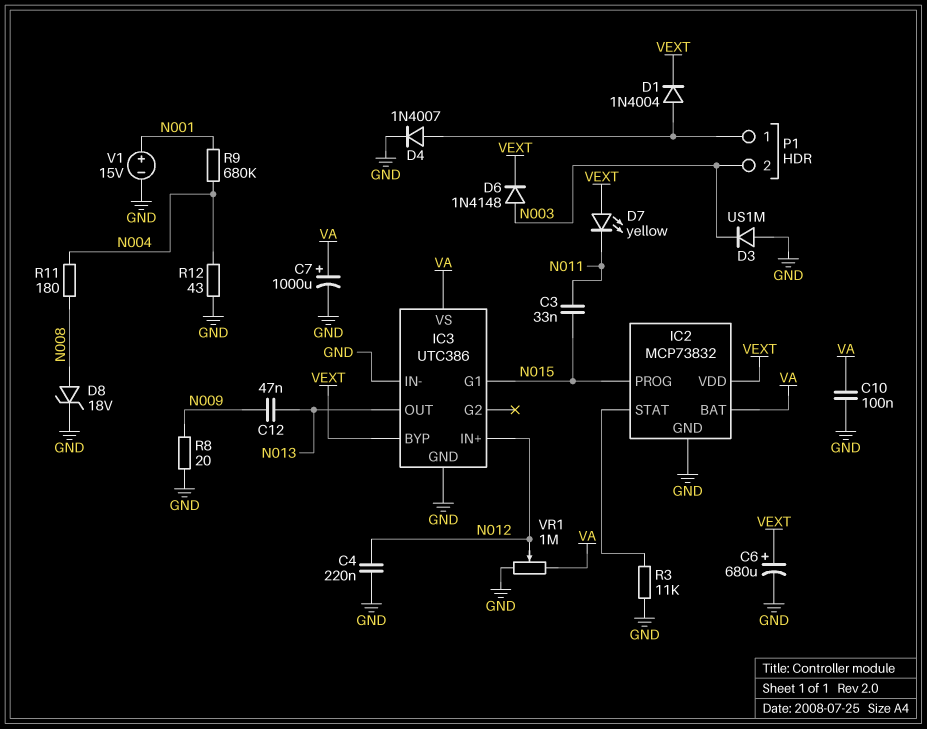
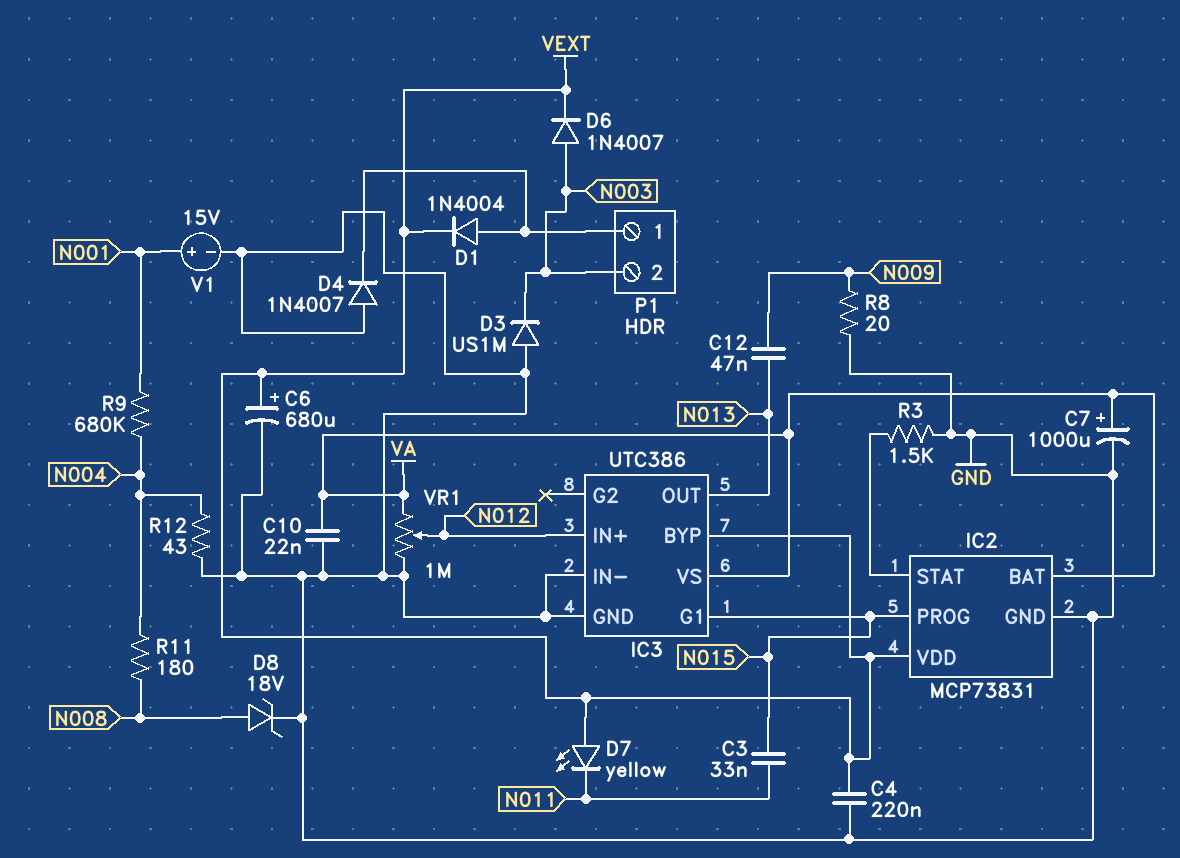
C4: 220nF (GND, N012) -> 220nF (GND, VEXT)
C10: 100nF (GND, VA) -> 22nF (GND, VA)
D4: diode 1N4007 (A P1/1, K GND) -> diode 1N4007 (A GND, K P1/1)
D6: diode 1N4148 (A N003, K VEXT) -> diode 1N4007 (A N003, K VEXT)
IC2: MCP73832 -> MCP73831
R3: 11k (GND, IC2/STAT) -> 1.5k (GND, IC2/STAT)

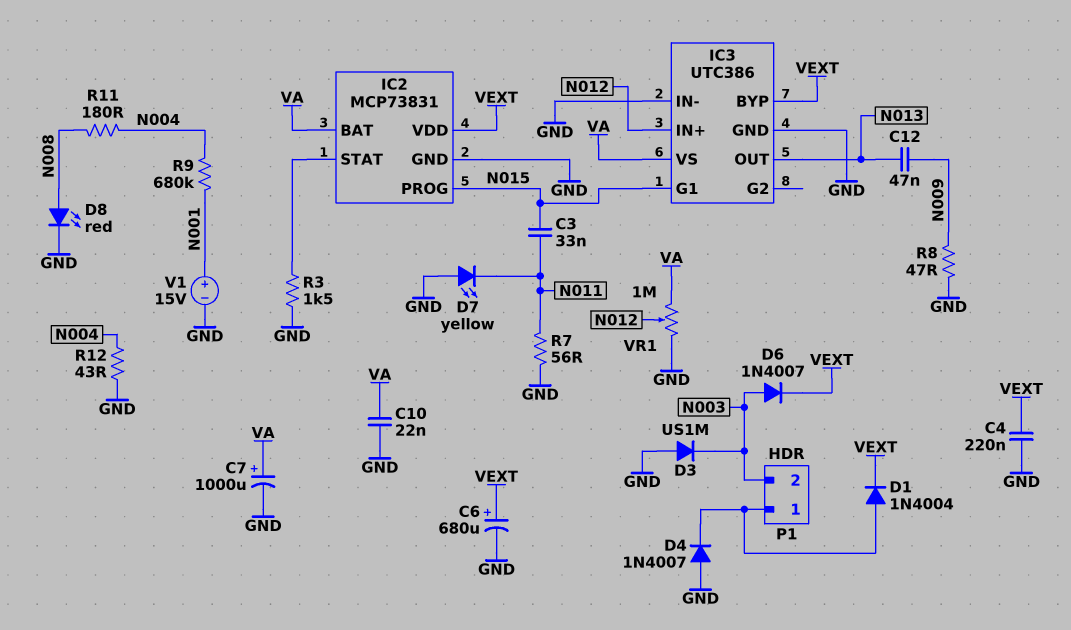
D7: LED yellow (A VEXT, K N011) -> LED yellow (A GND, K N011)
D8: zener 18V (A N008, K GND) -> LED red (A N008, K GND)
R7: none -> 56 (GND, N011)
R8: 20 (GND, N009) -> 47 (GND, N009)

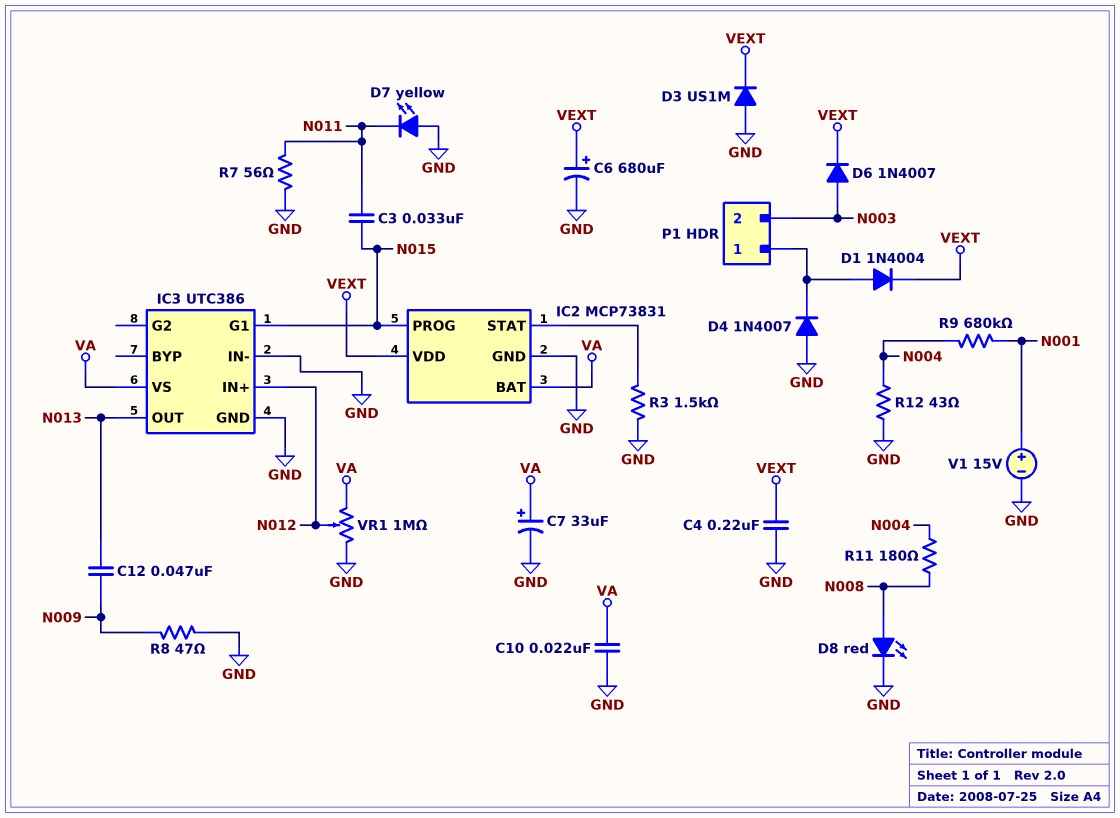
C7: 1000uF (plus VA, minus GND) -> 33uF (plus VA, minus GND)
D3: diode US1M (A GND, K N003) -> diode US1M (A GND, K VEXT)
IC3 pin BYP: VEXT -> none

